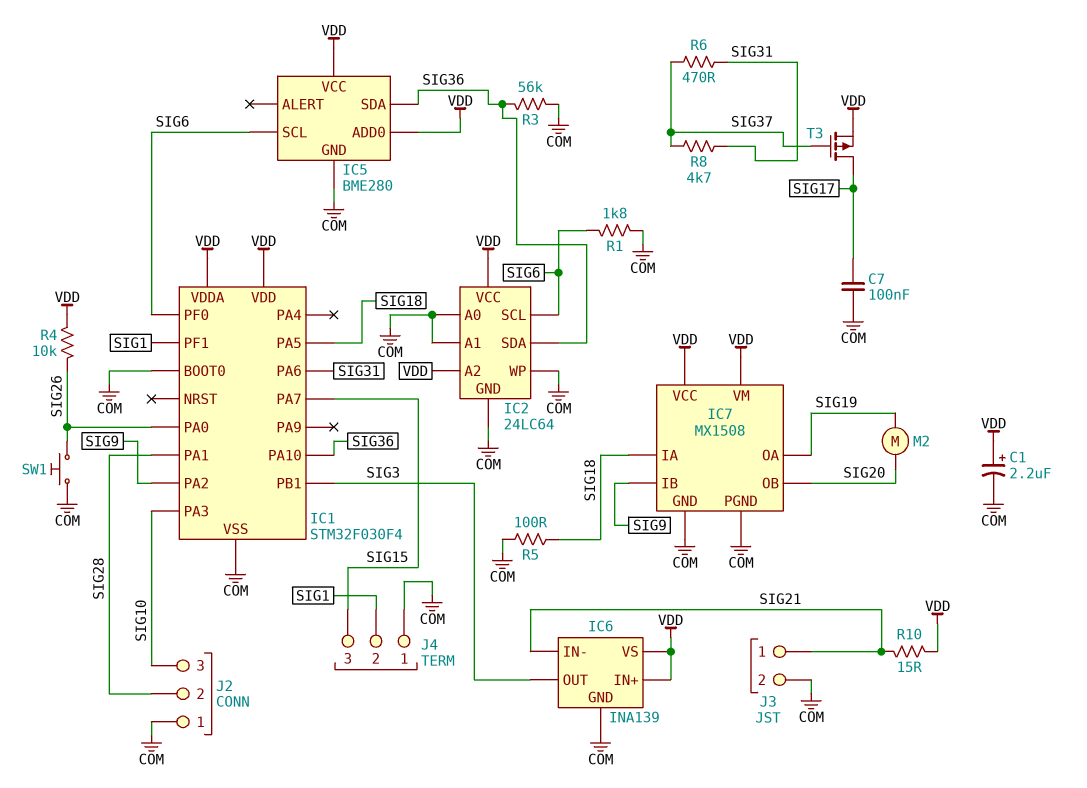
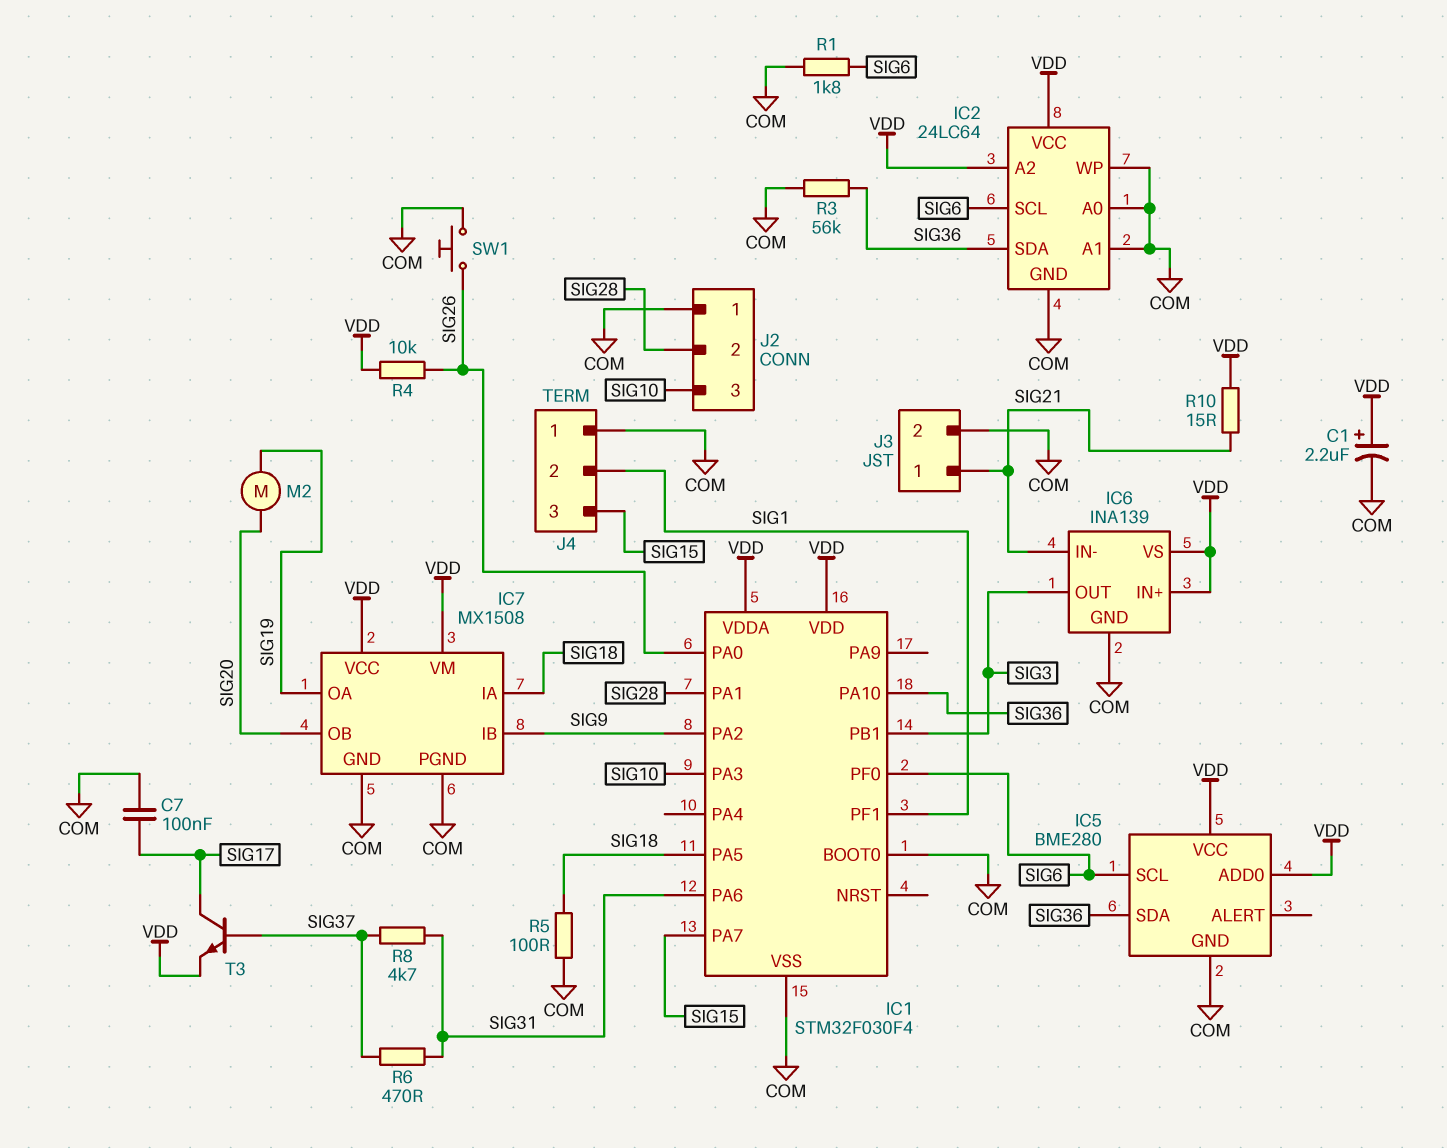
T3: PMOS (G SIG37, D SIG17, S VDD) -> NPN (B SIG37, C SIG17, E VDD)

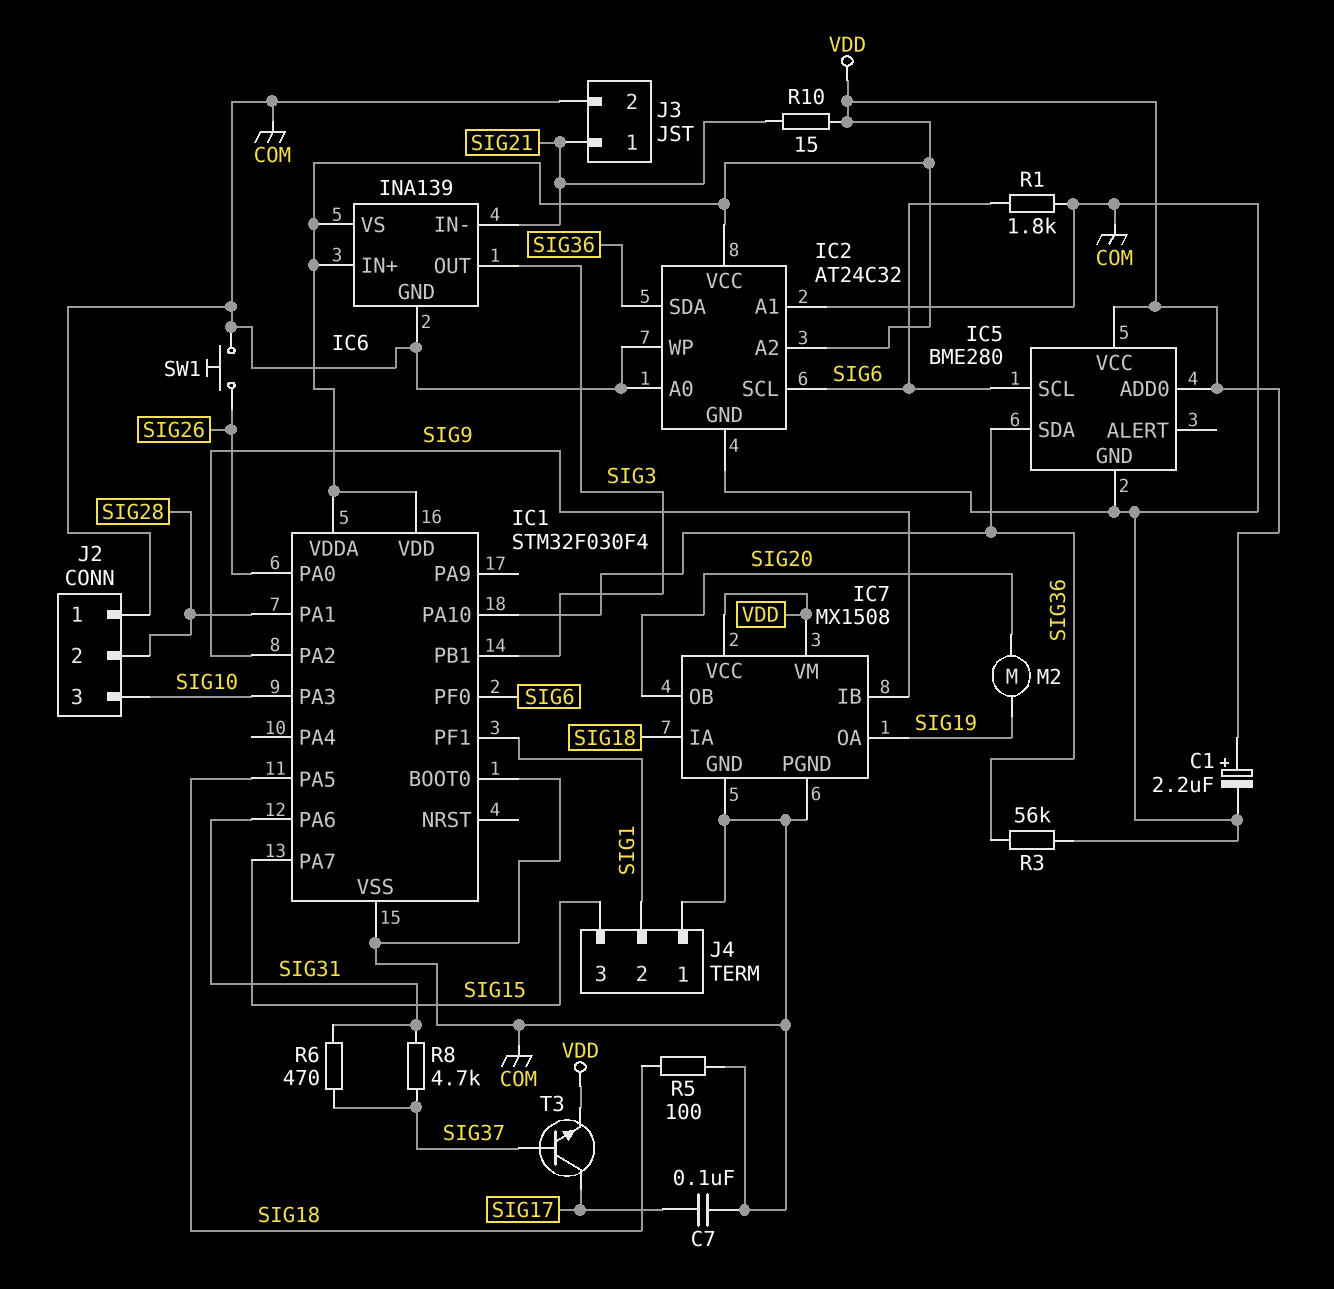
IC2: 24LC64 -> AT24C32
R4: 10k (SIG26, VDD) -> none

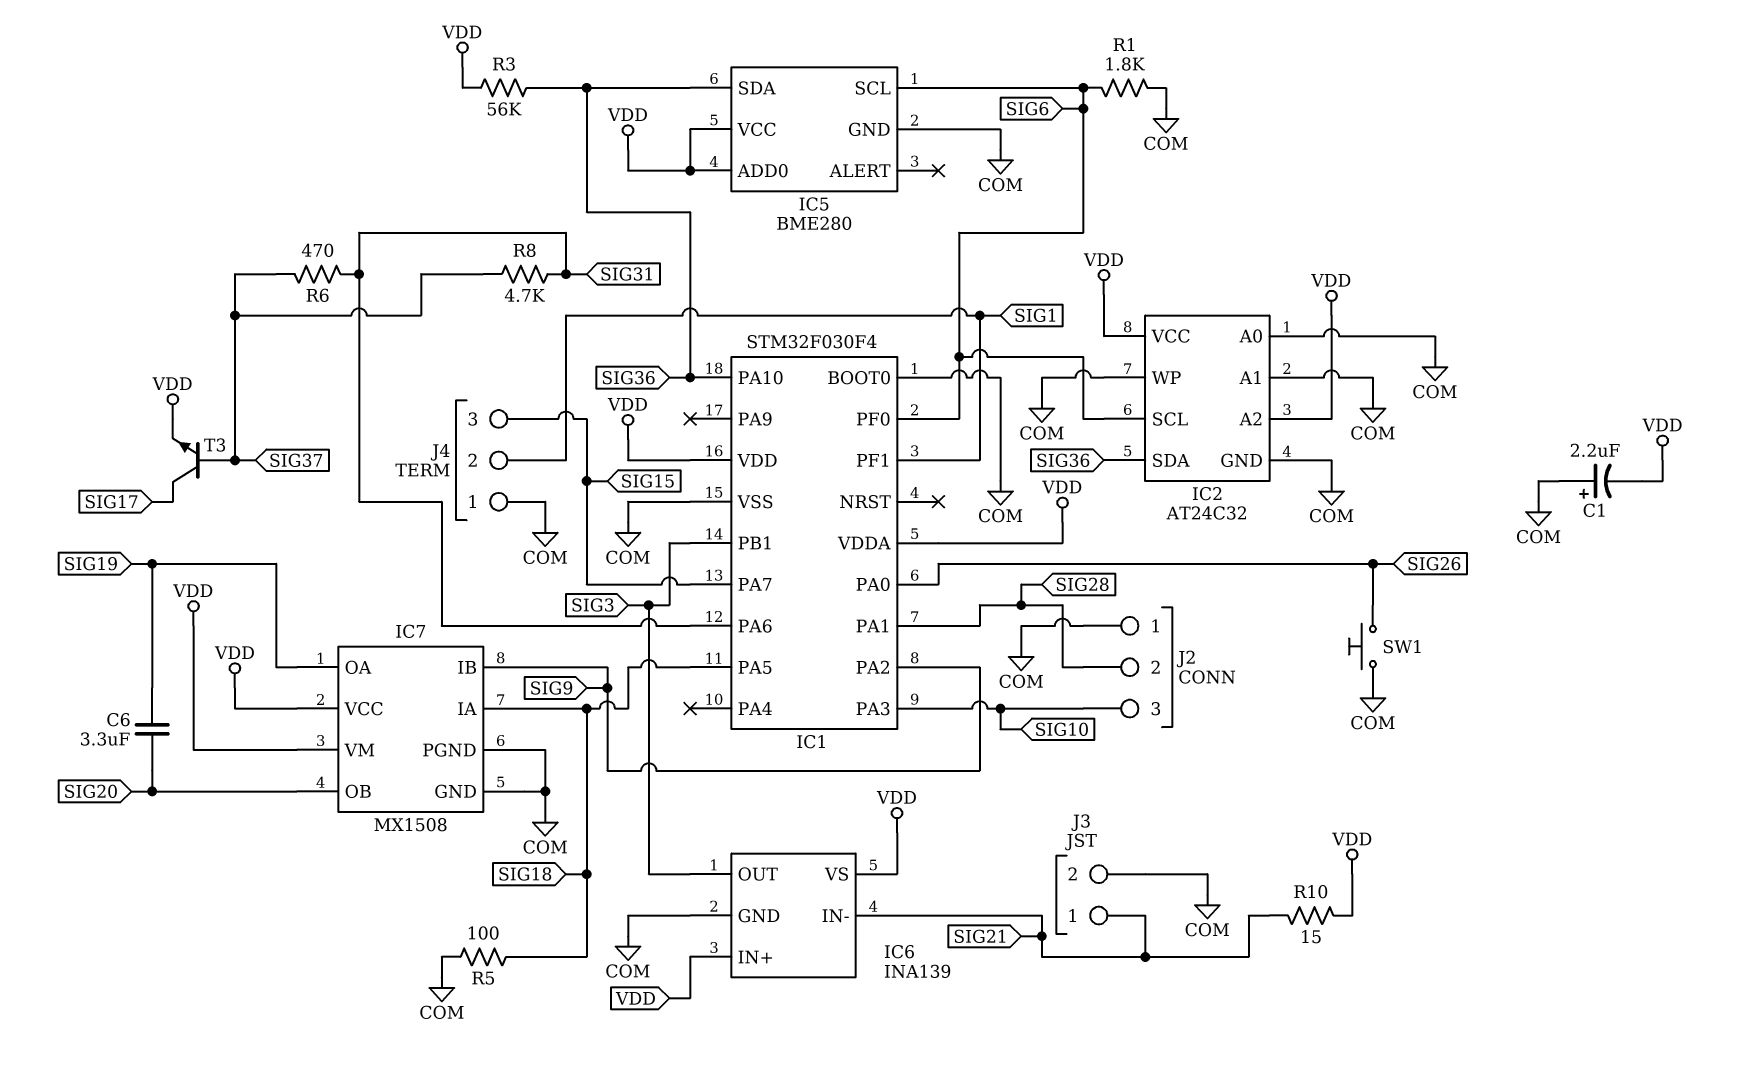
C1: 2.2uF (plus VDD, minus COM) -> 2.2uF (plus COM, minus VDD)
C6: none -> 3.3uF (SIG19, SIG20)
C7: 100nF (COM, SIG17) -> none
M2: motor (SIG19, SIG20) -> none
R3: 56k (COM, SIG36) -> 56k (SIG36, VDD)

